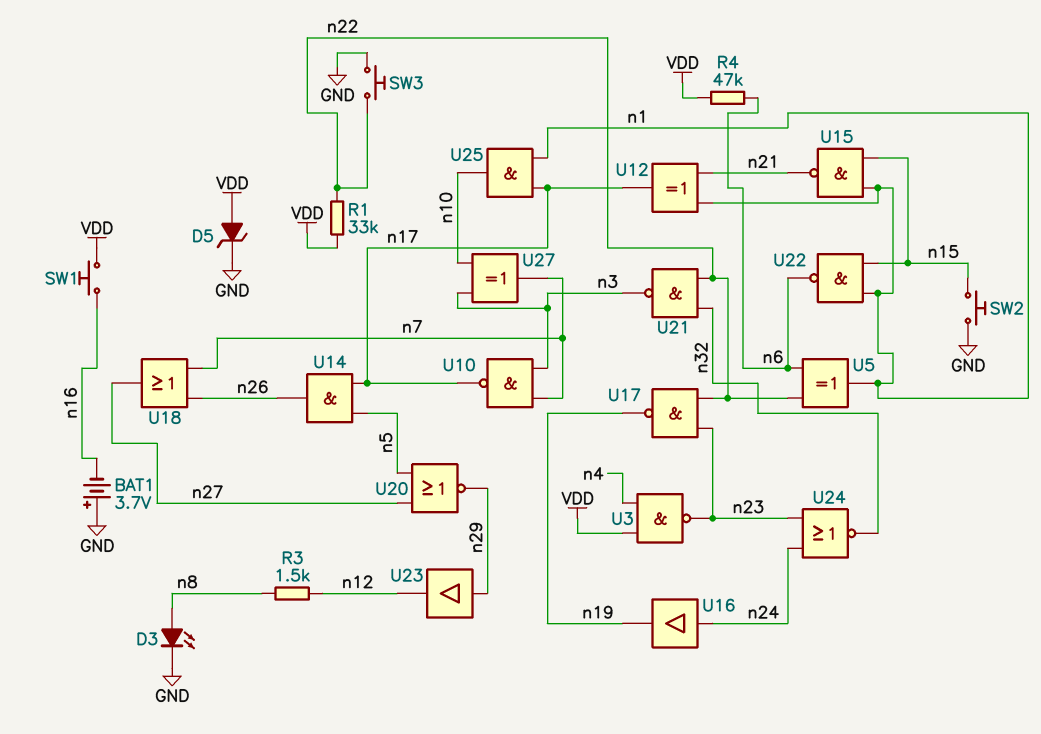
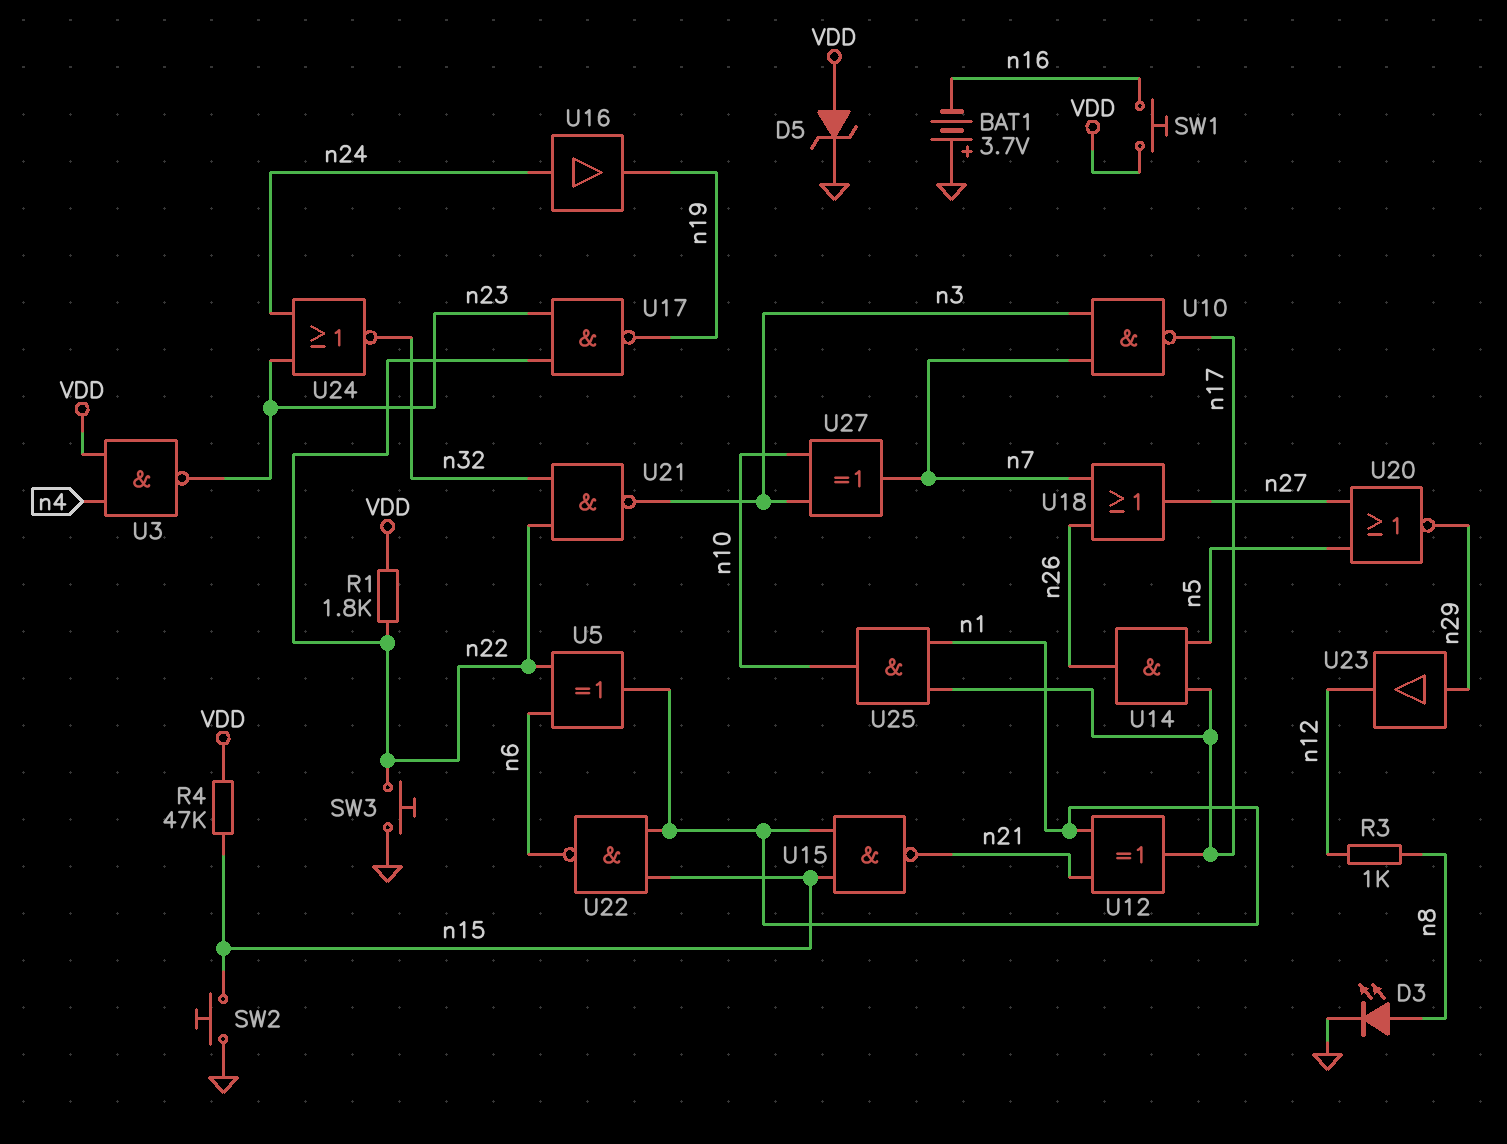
R1: 33k (VDD, n22) -> 1.8k (VDD, n22)
R3: 1.5k (n8, n12) -> 1k (n8, n12)
R4: 47k (VDD, n6) -> 47k (VDD, n15)

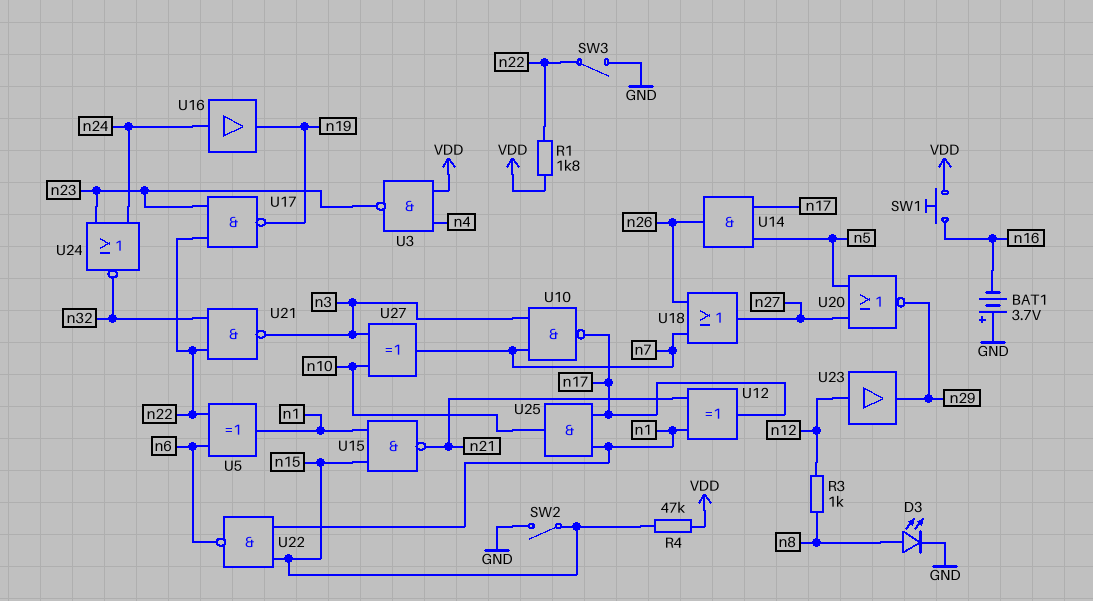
D5: zener (A VDD, K GND) -> none
SW2: button (GND, n15) -> switch (GND, n15)
SW3: button (GND, n22) -> switch (GND, n22)
U23: buffer (in n29, out n12) -> buffer (in n12, out n29)

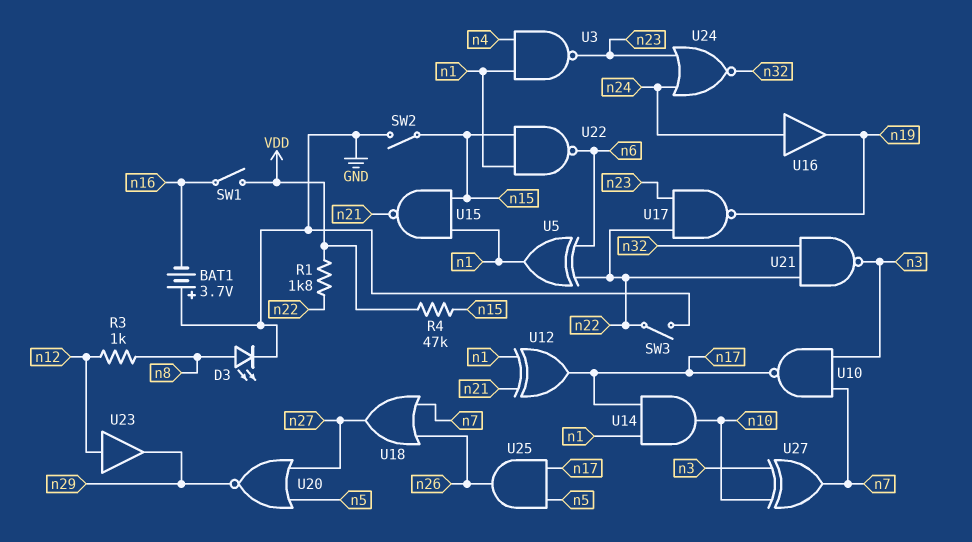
SW1: button (VDD, n16) -> switch (VDD, n16)
U3: NAND (in VDD, in n4, out n23) -> NAND (in n1, in n4, out n23)
U14: AND (in n5, in n17, out n26) -> AND (in n1, in n17, out n10)
U25: AND (in n1, in n17, out n10) -> AND (in n5, in n17, out n26)

